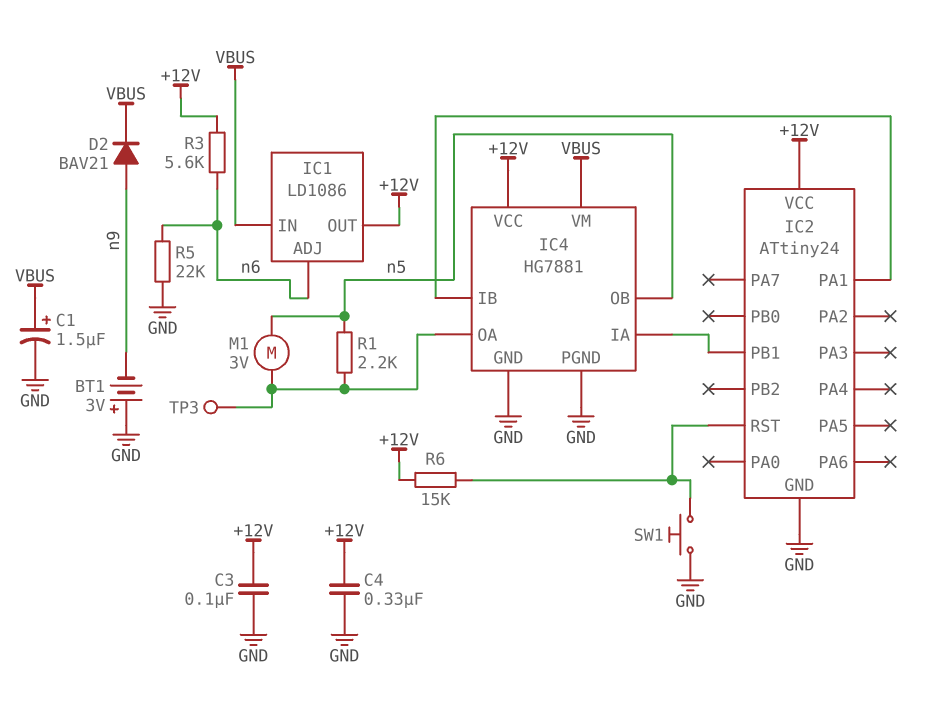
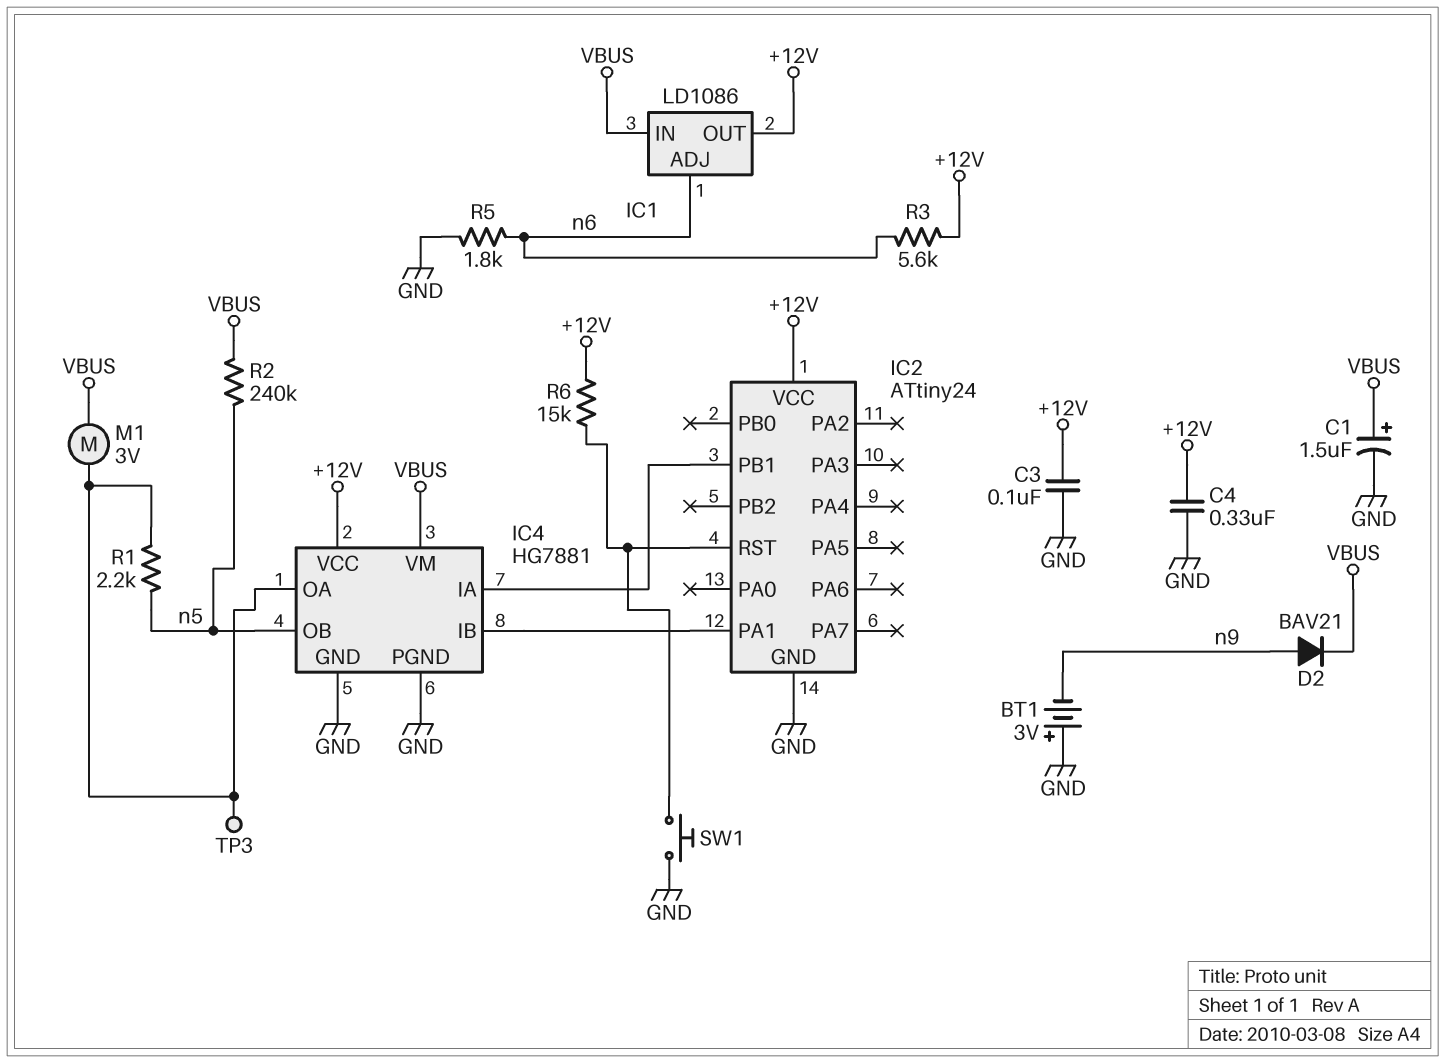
M1: motor 3V (IC4/OA, n5) -> motor 3V (IC4/OA, VBUS)
R2: none -> 240k (VBUS, n5)
R5: 22k (GND, n6) -> 1.8k (GND, n6)

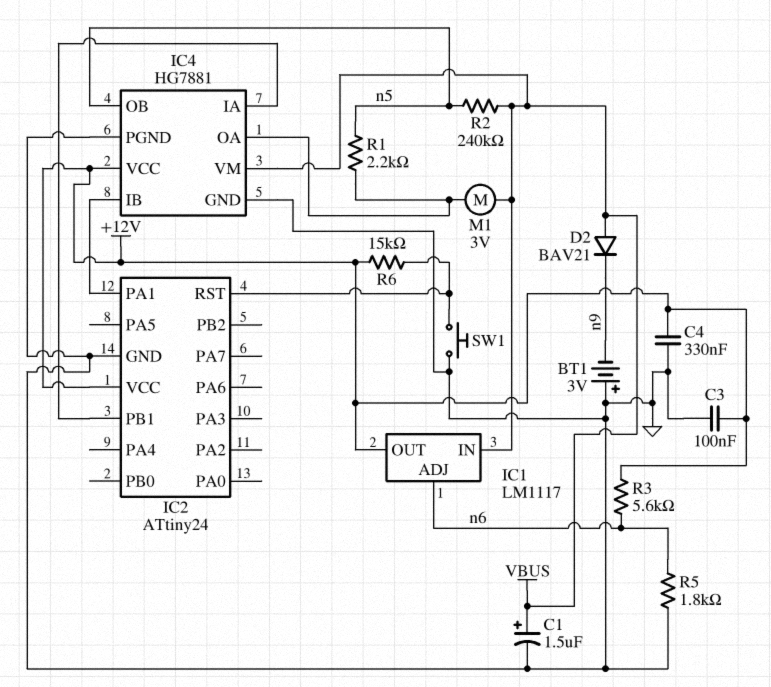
D2: diode BAV21 (A n9, K VBUS) -> diode BAV21 (A VBUS, K n9)
IC1: LD1086 -> LM1117
TP3: test point (IC4/OA) -> none

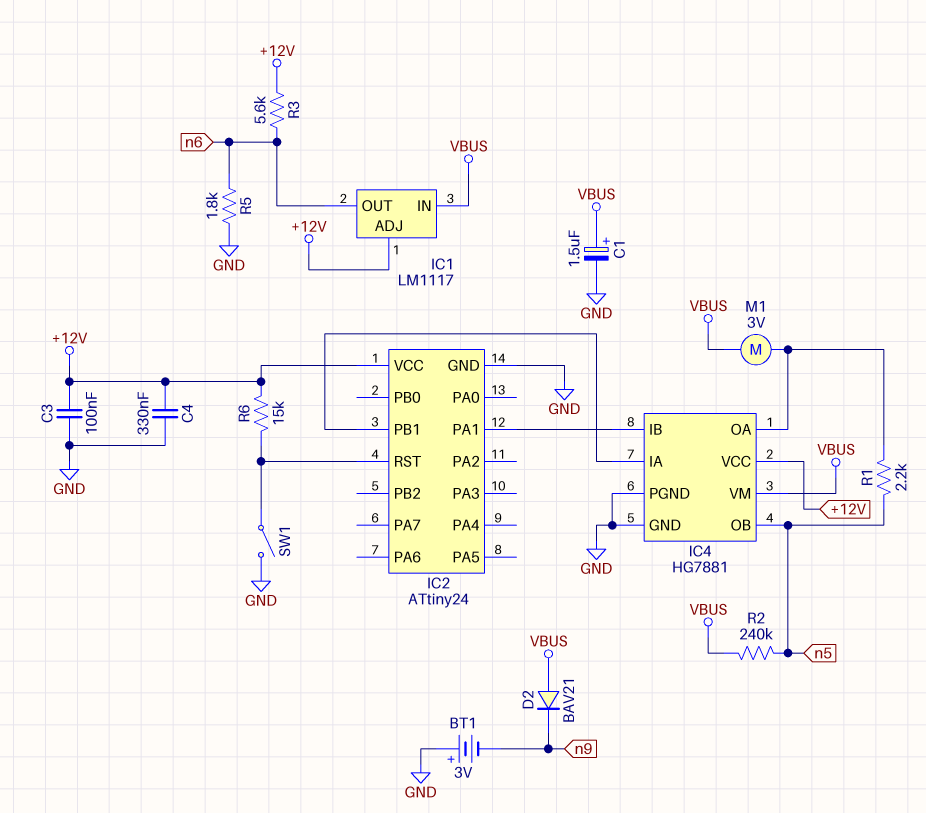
IC1 pin ADJ: n6 -> +12V
IC1 pin OUT: +12V -> n6
SW1: button (GND, IC2/RST) -> switch (GND, IC2/RST)

